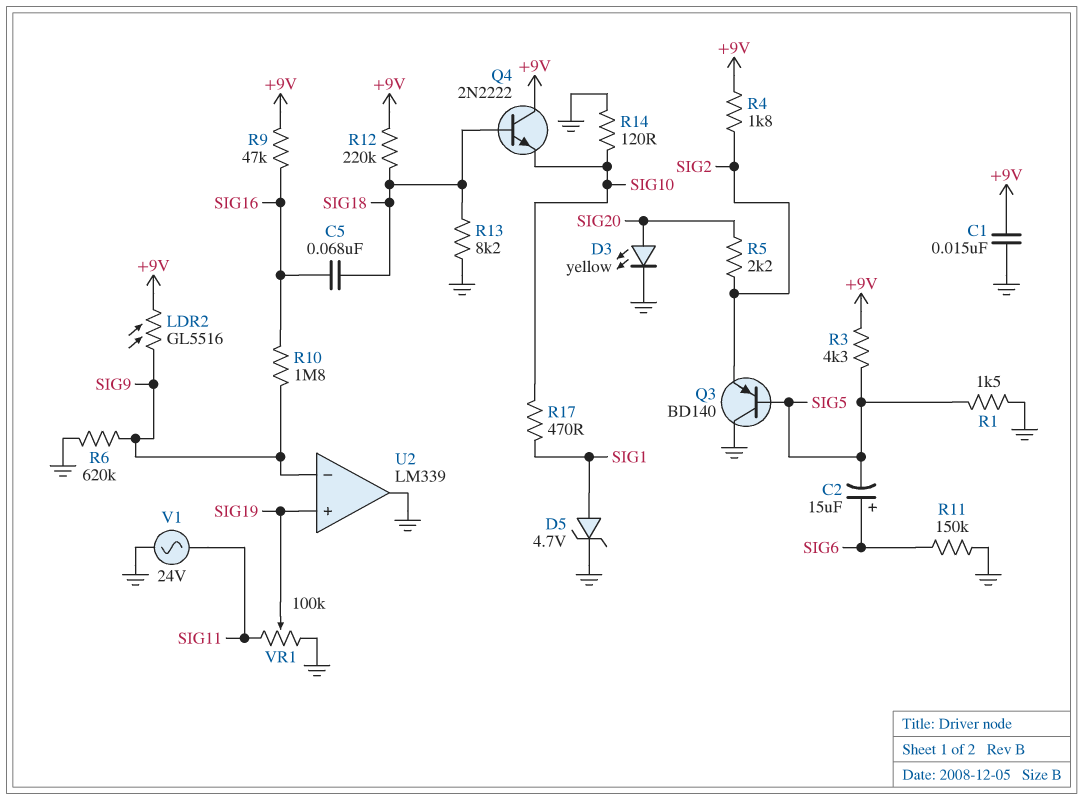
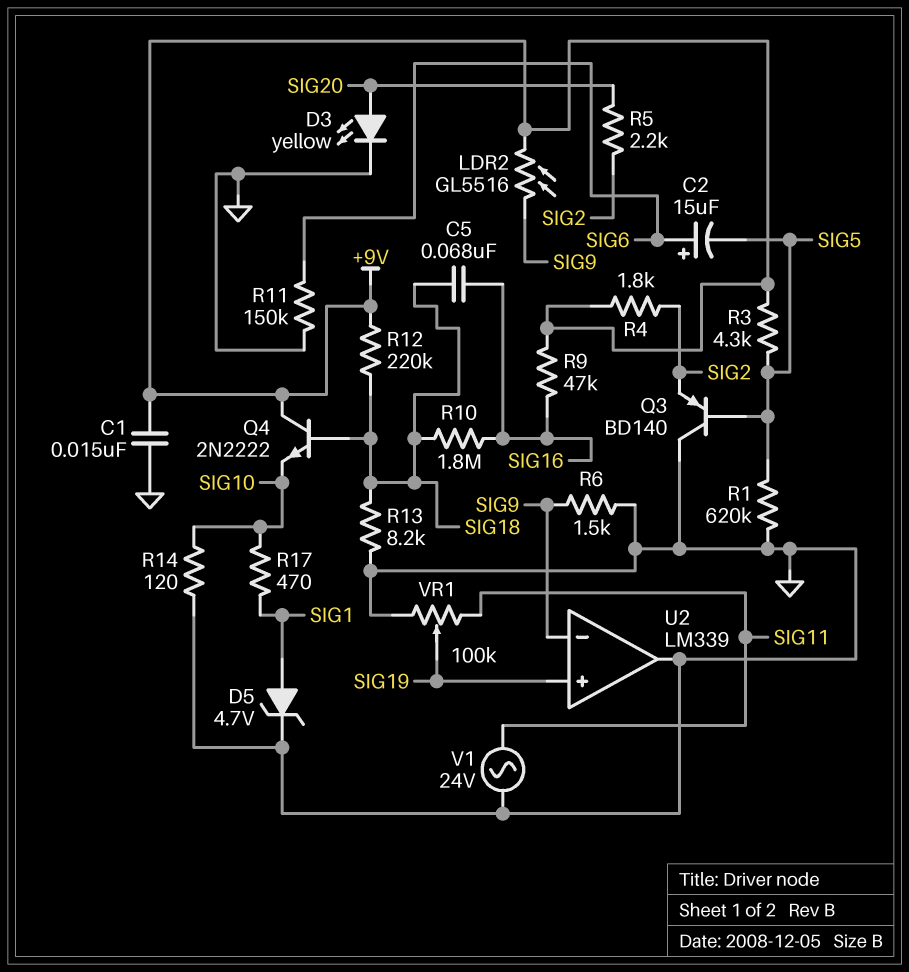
R1: 1.5k (GND, SIG5) -> 620k (GND, SIG5)
R6: 620k (GND, SIG9) -> 1.5k (GND, SIG9)
R10: 1.8M (SIG9, SIG16) -> 1.8M (SIG16, SIG18)

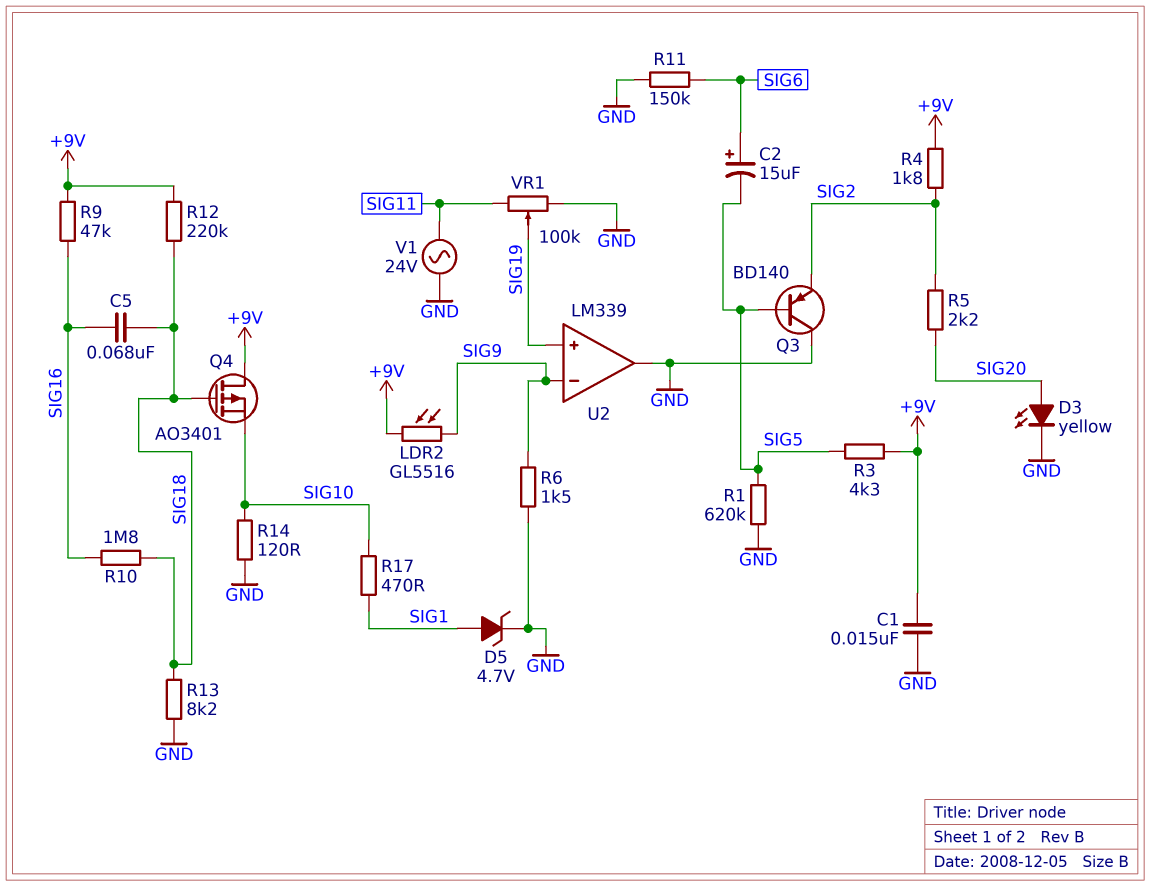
Q4: NPN 2N2222 (B SIG18, C +9V, E SIG10) -> PMOS AO3401 (G SIG18, D +9V, S SIG10)

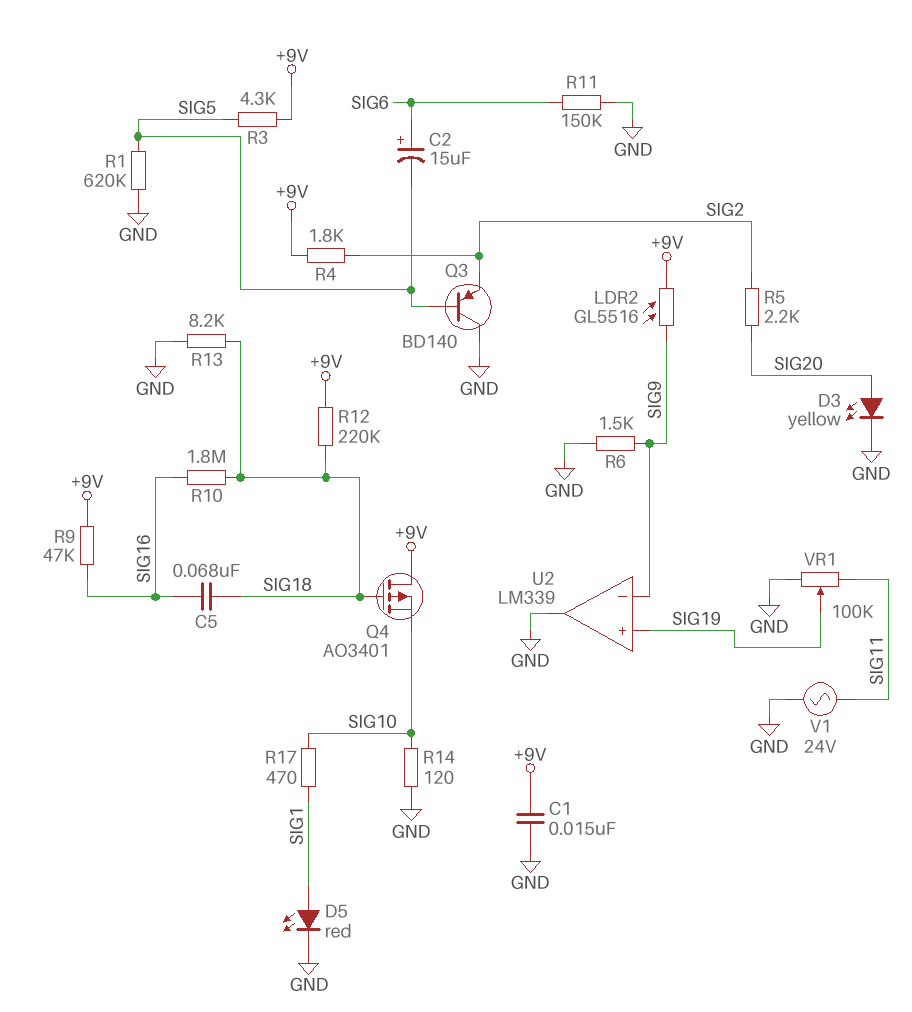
D5: zener 4.7V (A SIG1, K GND) -> LED red (A SIG1, K GND)

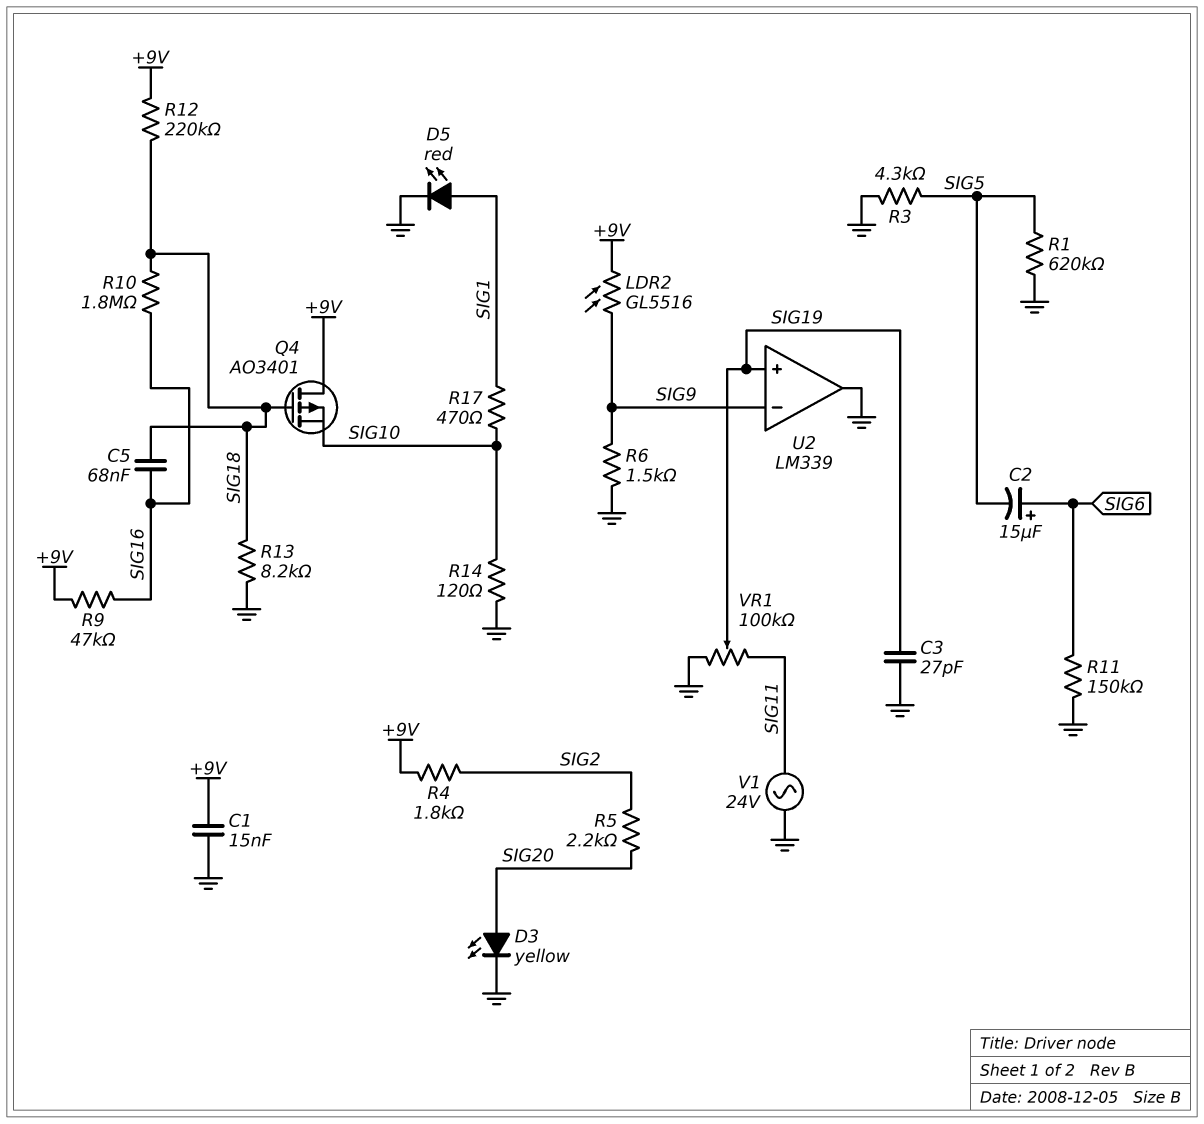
C3: none -> 27pF (GND, SIG19)
Q3: PNP BD140 (B SIG5, C GND, E SIG2) -> none
R3: 4.3k (+9V, SIG5) -> 4.3k (GND, SIG5)

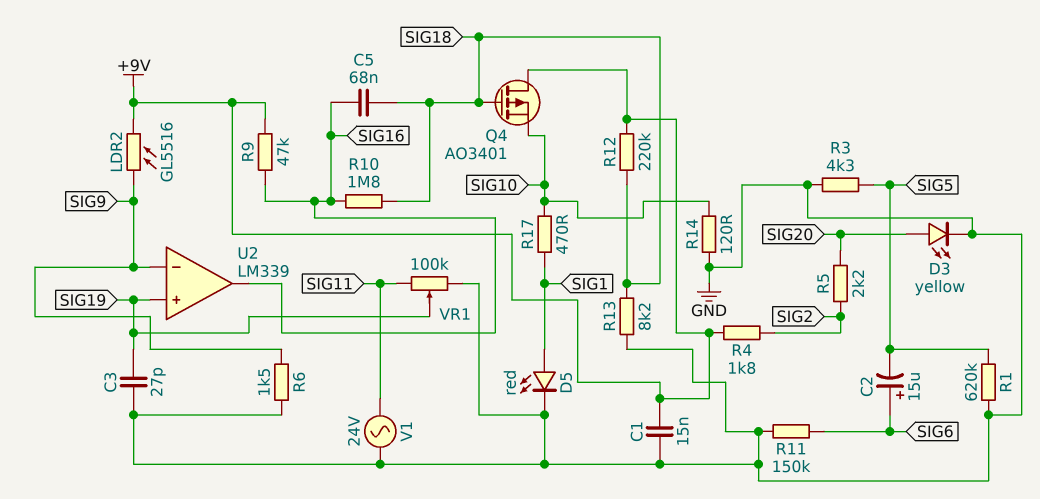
U2 pin out: GND -> SIG16

